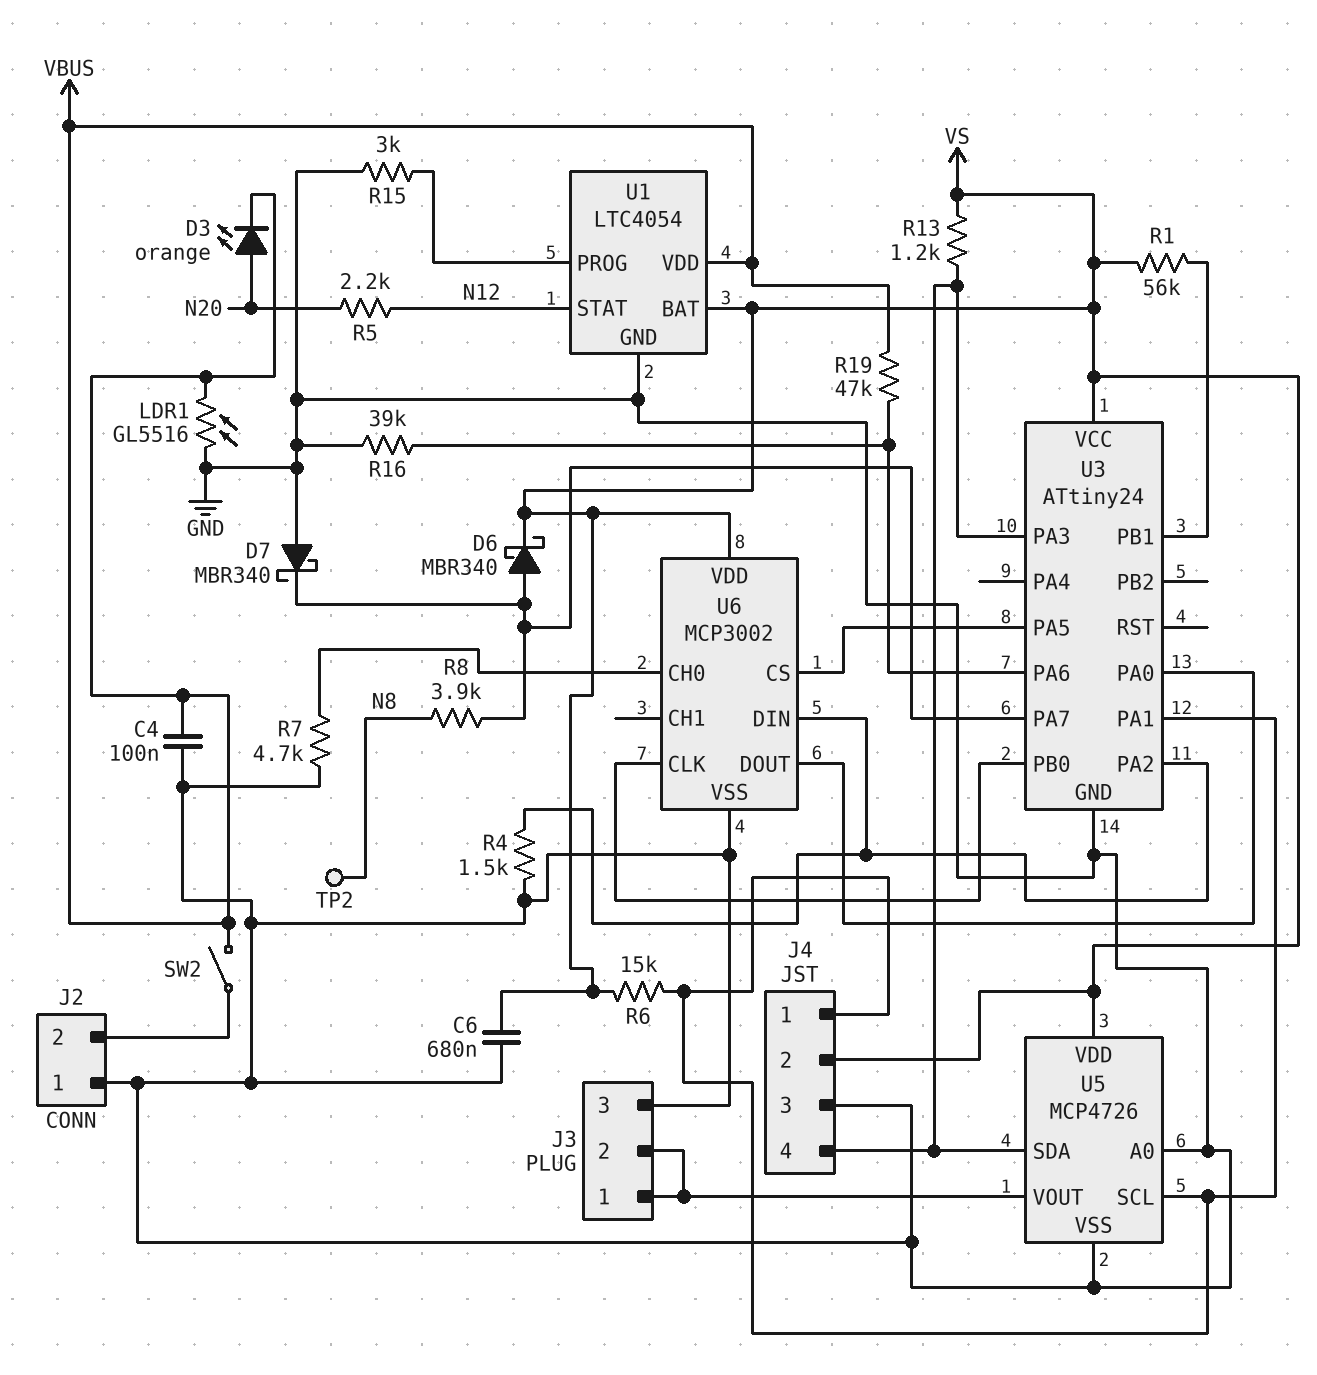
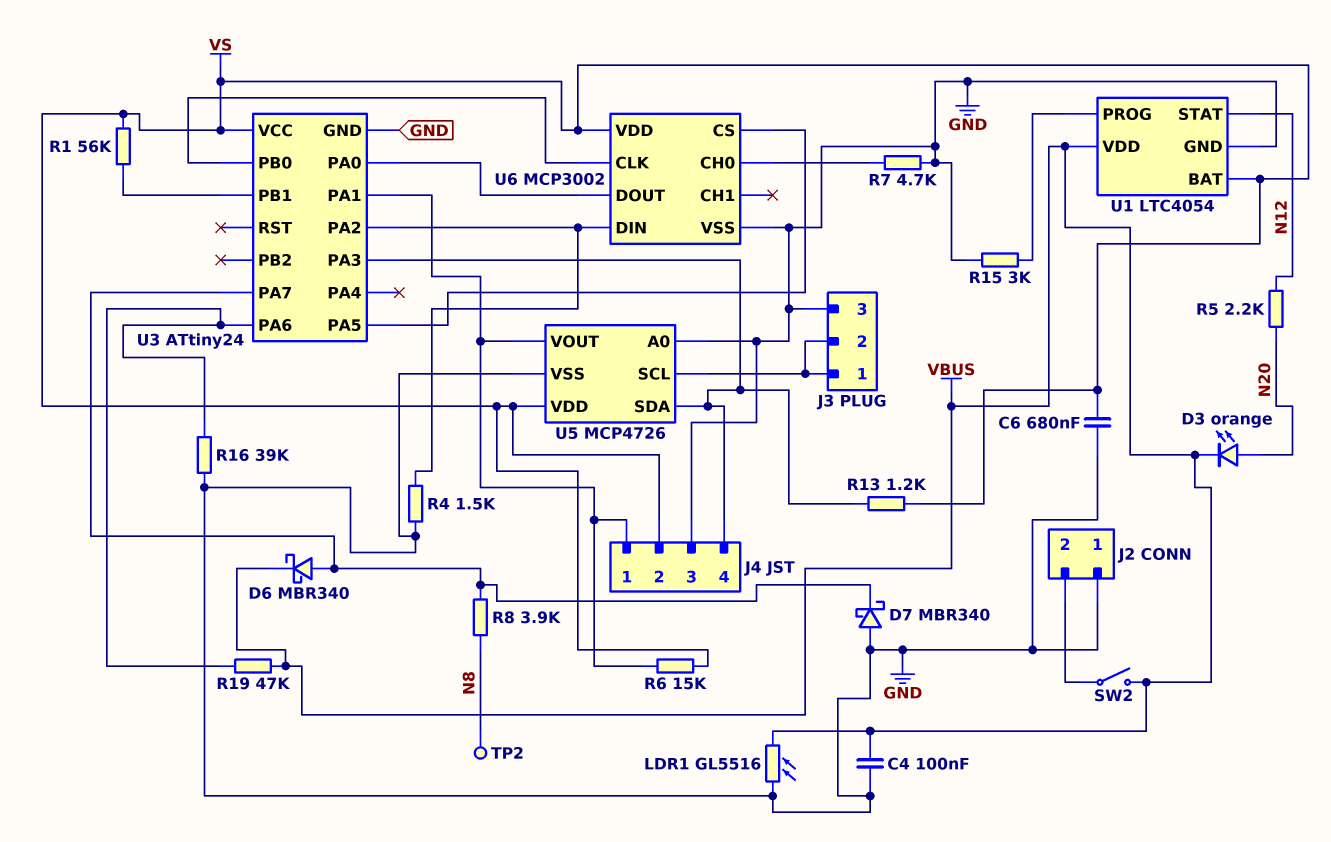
D6: schottky MBR340 (A U3/PA7, K VS) -> schottky MBR340 (A U3/PA7, K VBUS)
U5 pin SCL: J4/1 -> J3/1
U5 pin VOUT: J3/1 -> J4/1

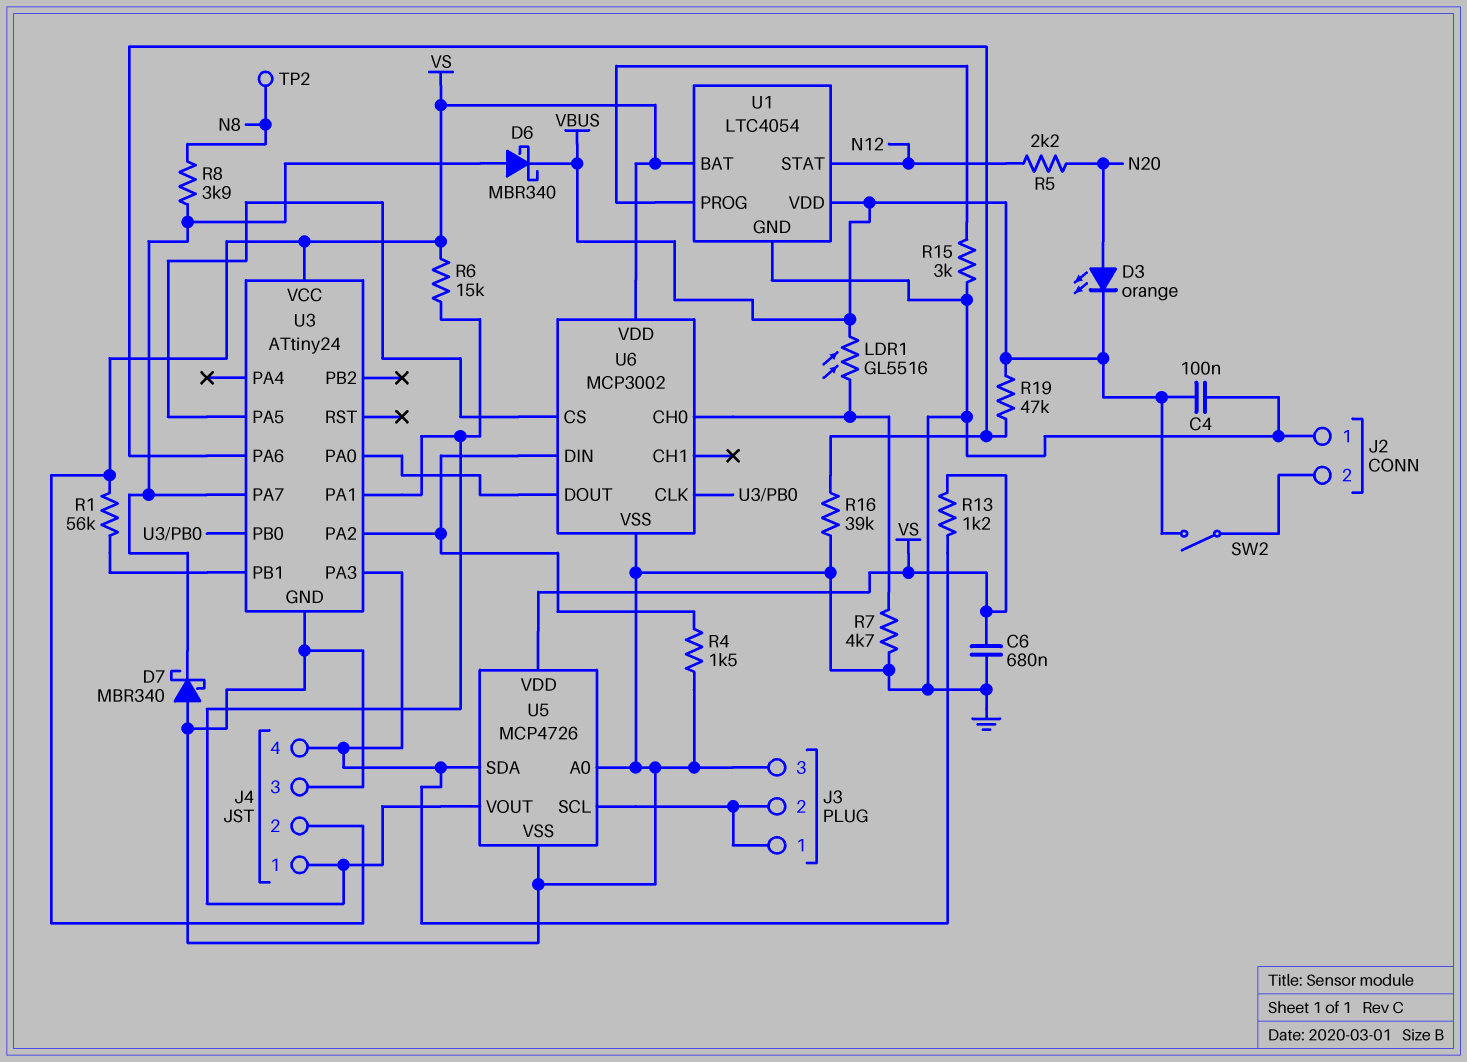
LDR1: GL5516 (GND, VBUS) -> GL5516 (U6/CH0, VBUS)

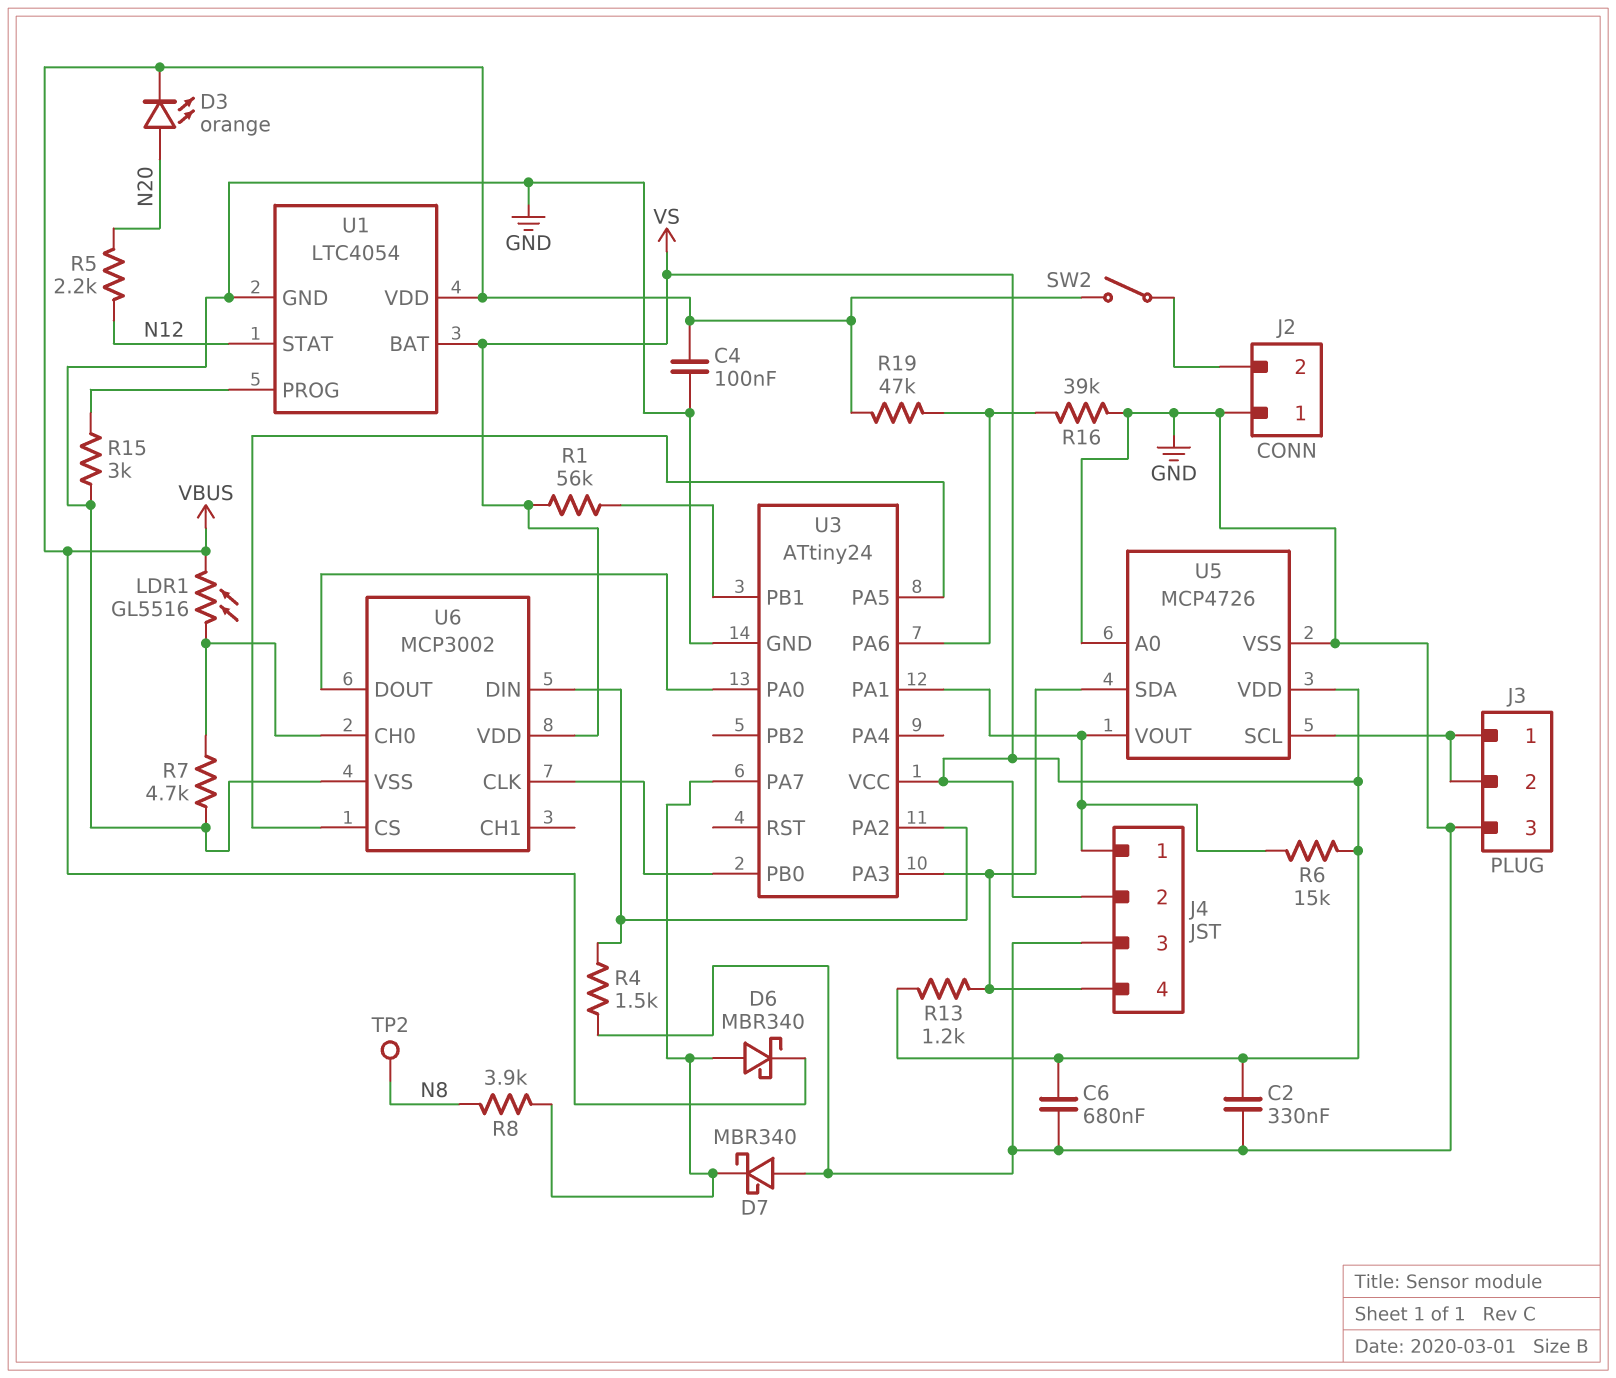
C2: none -> 330nF (GND, VS)

